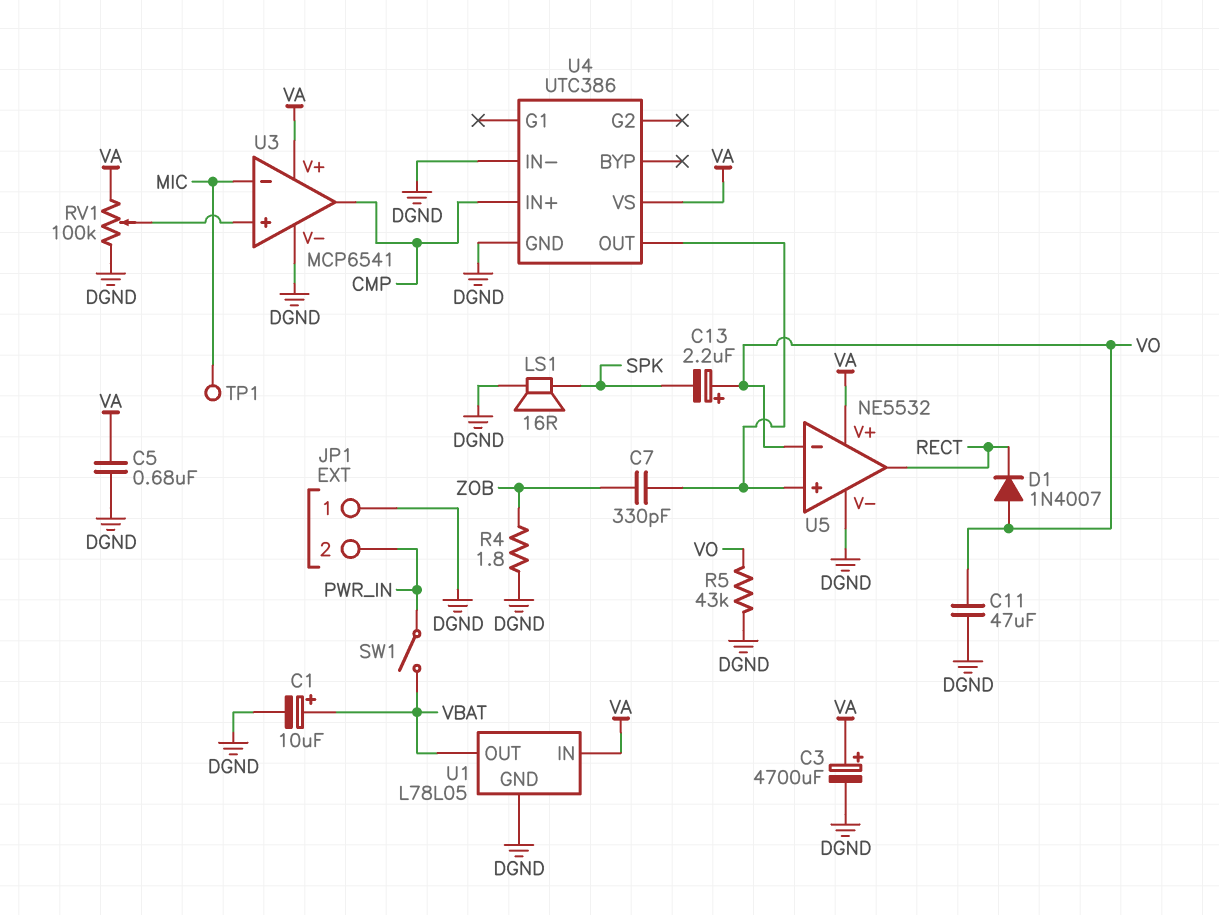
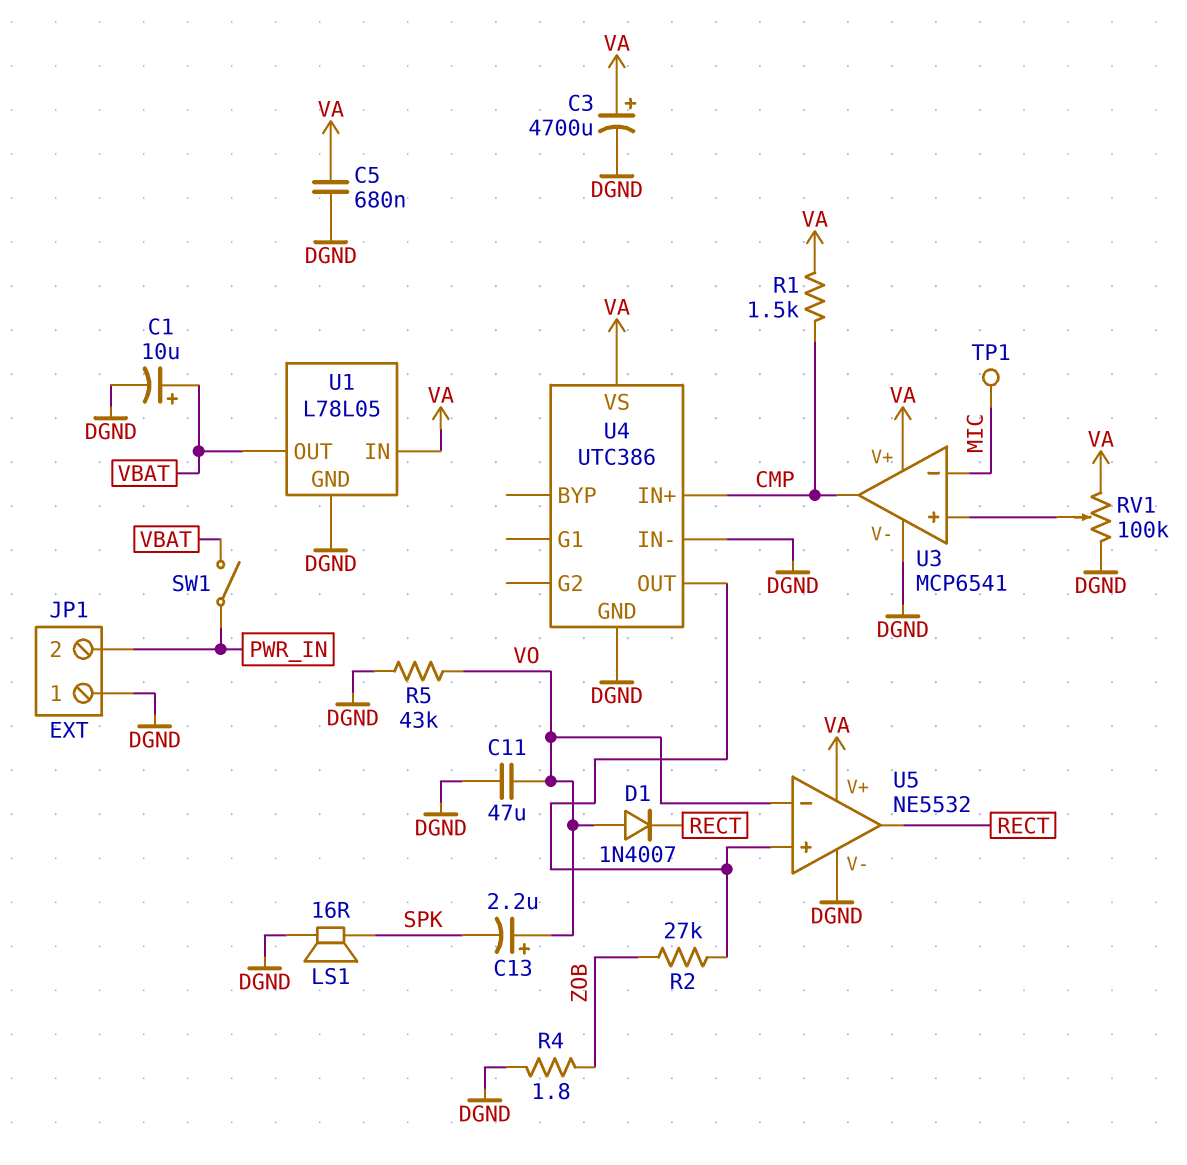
C7: 330pF (U4/OUT, ZOB) -> none
R1: none -> 1.5k (CMP, VA)
R2: none -> 27k (U4/OUT, ZOB)

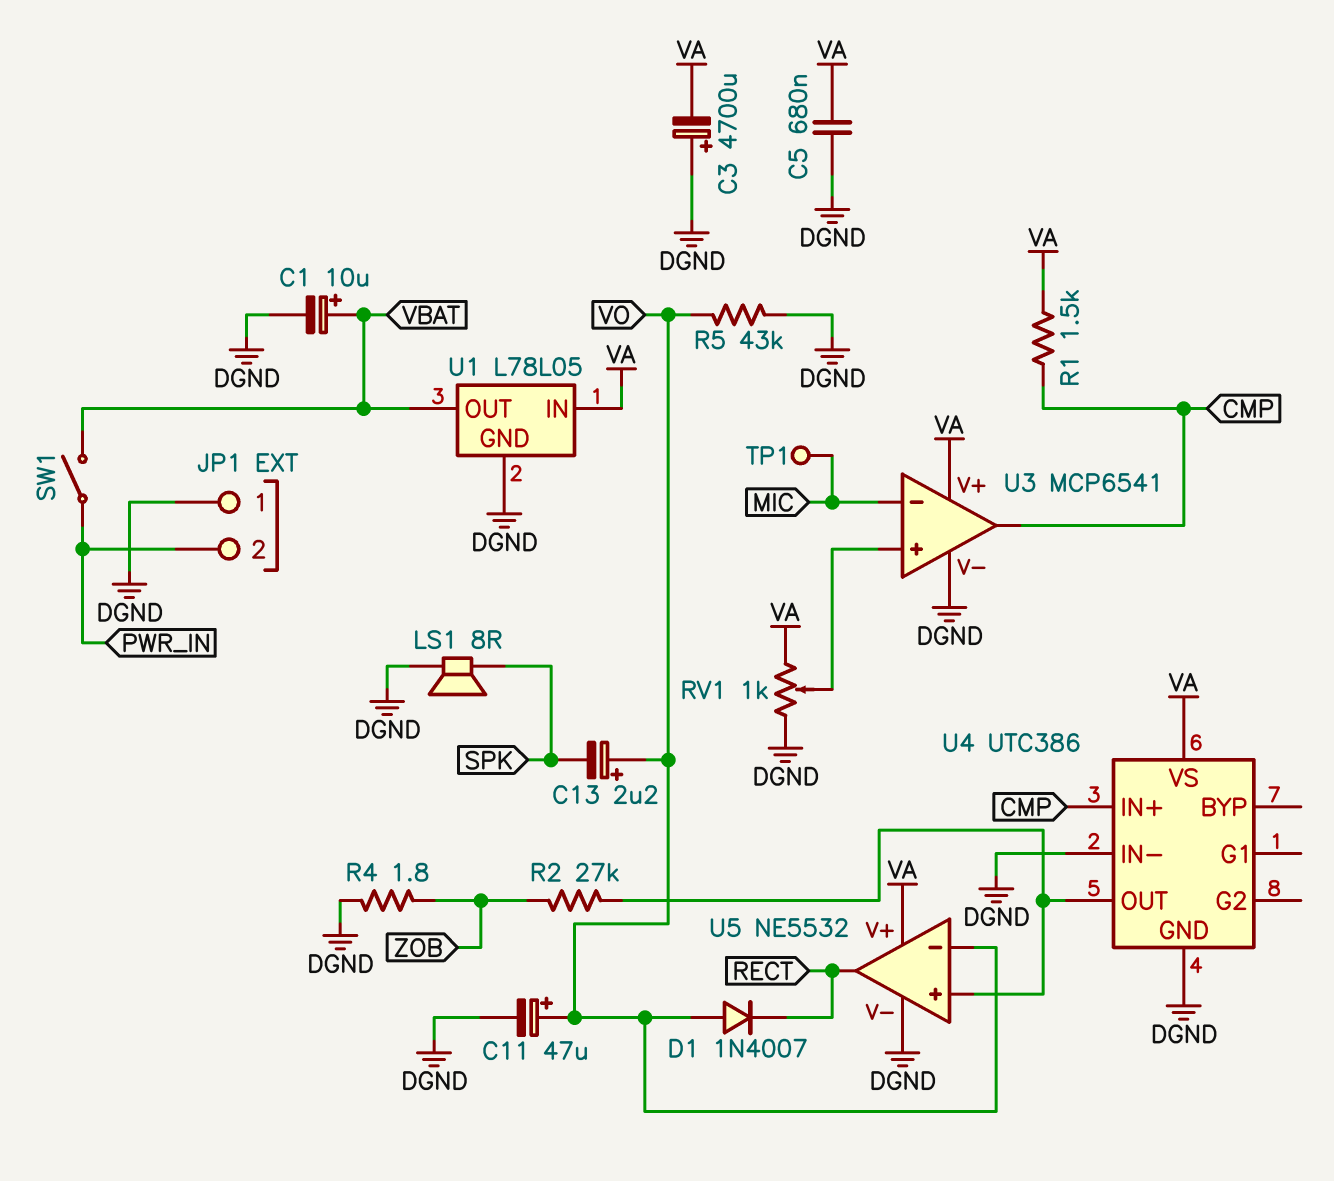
C3: 4700uF (plus VA, minus DGND) -> 4700uF (plus DGND, minus VA)
C11: 47uF (DGND, VO) -> 47uF (plus VO, minus DGND)
LS1: speaker 16R (DGND, SPK) -> speaker 8R (DGND, SPK)
RV1: 100k (DGND, VA, wiper U3/in+) -> 1k (DGND, VA, wiper U3/in+)

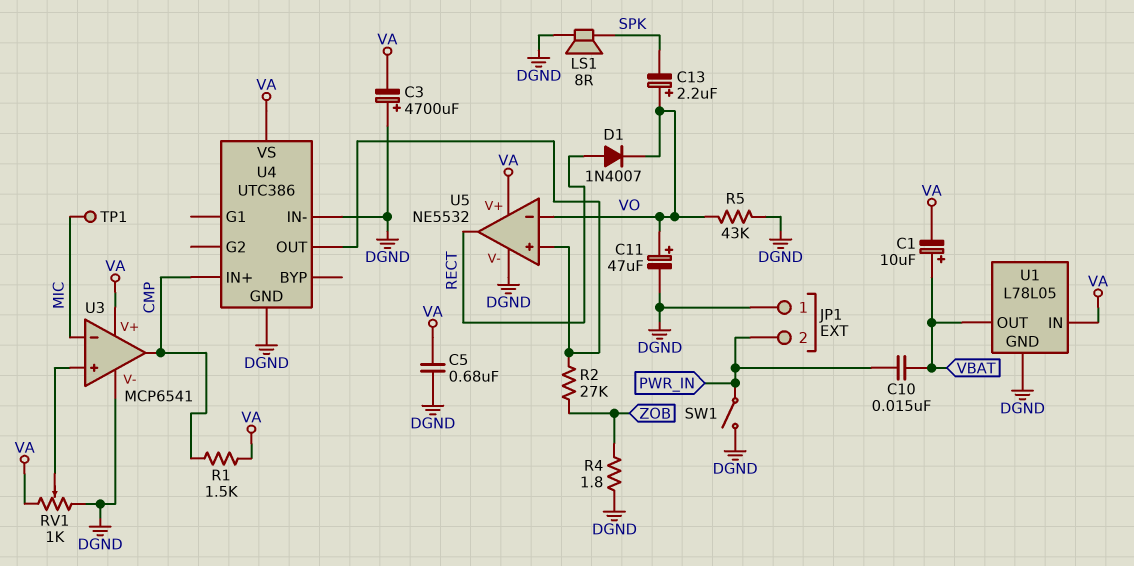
C1: 10uF (plus VBAT, minus DGND) -> 10uF (plus VBAT, minus VA)
C10: none -> 15nF (PWR_IN, VBAT)
D1: diode 1N4007 (A VO, K RECT) -> diode 1N4007 (A RECT, K VO)
SW1: switch (PWR_IN, VBAT) -> switch (DGND, PWR_IN)

